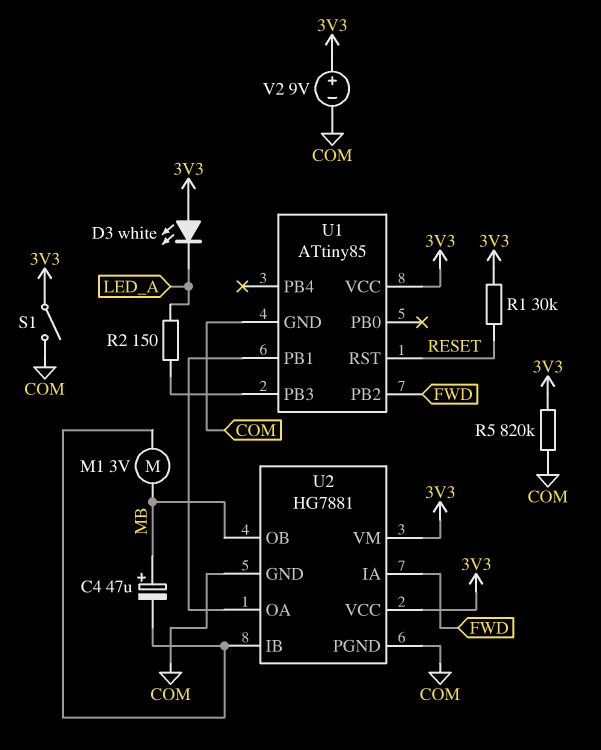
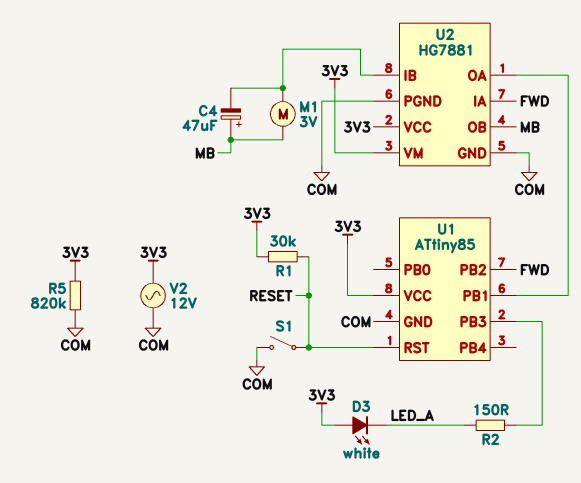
S1: switch (3V3, COM) -> switch (COM, RESET)
V2: 9V (plus 3V3, minus COM) -> AC 12V (3V3, COM)

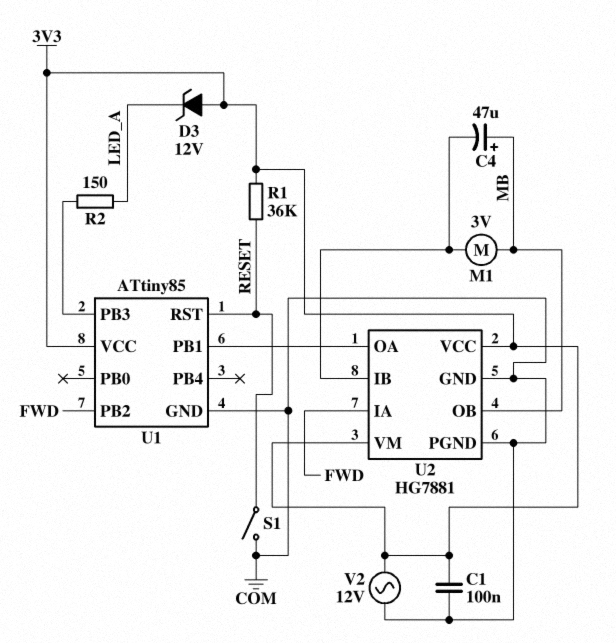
C1: none -> 100nF (3V3, COM)
D3: LED white (A 3V3, K LED_A) -> zener 12V (A 3V3, K LED_A)
R1: 30k (3V3, RESET) -> 36k (3V3, RESET)
R5: 820k (3V3, COM) -> none

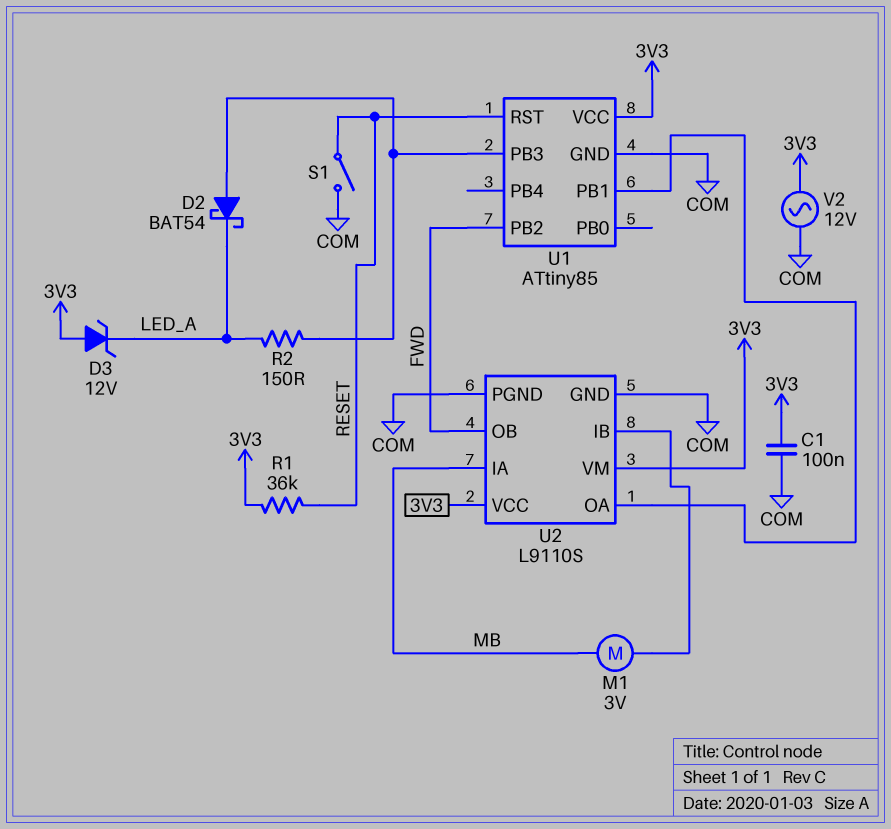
C4: 47uF (plus MB, minus U2/IB) -> none
D2: none -> schottky BAT54 (A U1/PB3, K LED_A)
U2: HG7881 -> L9110S
U2 pin IA: FWD -> MB
U2 pin OB: MB -> FWD

